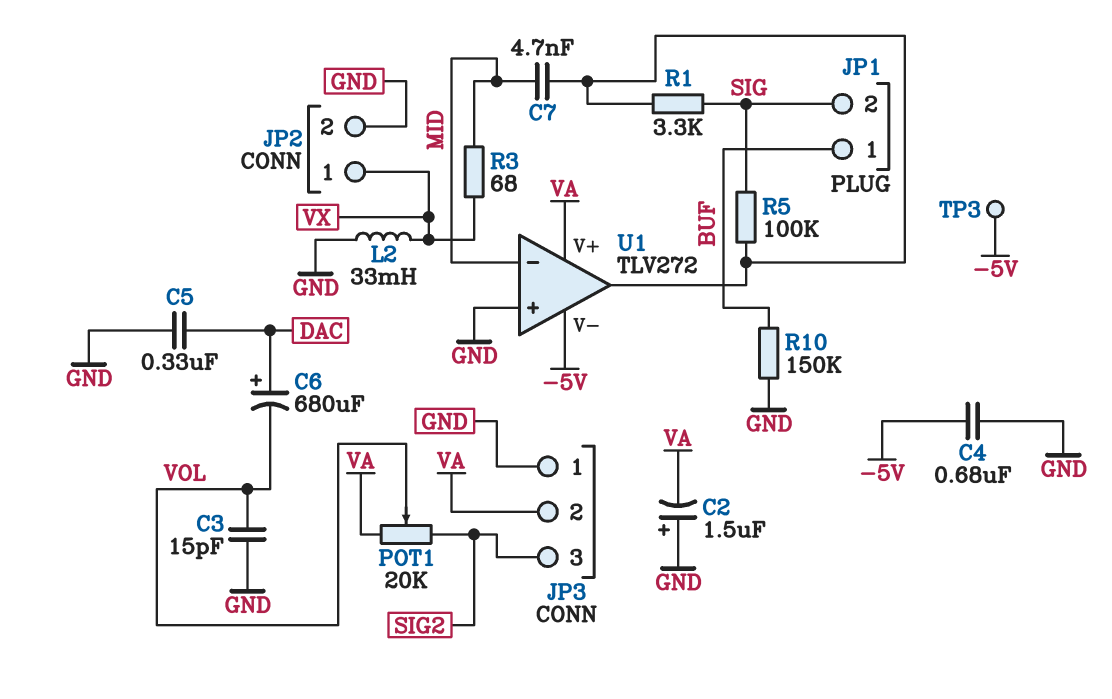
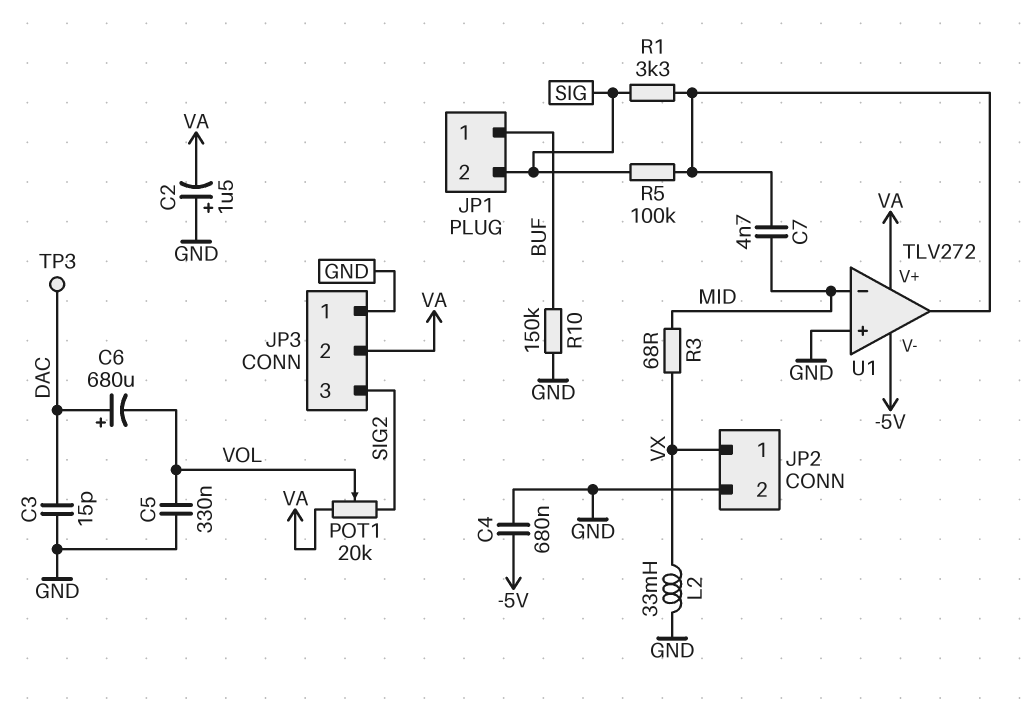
C3: 15pF (GND, VOL) -> 15pF (DAC, GND)
C5: 330nF (DAC, GND) -> 330nF (GND, VOL)
TP3: test point (-5V) -> test point (DAC)

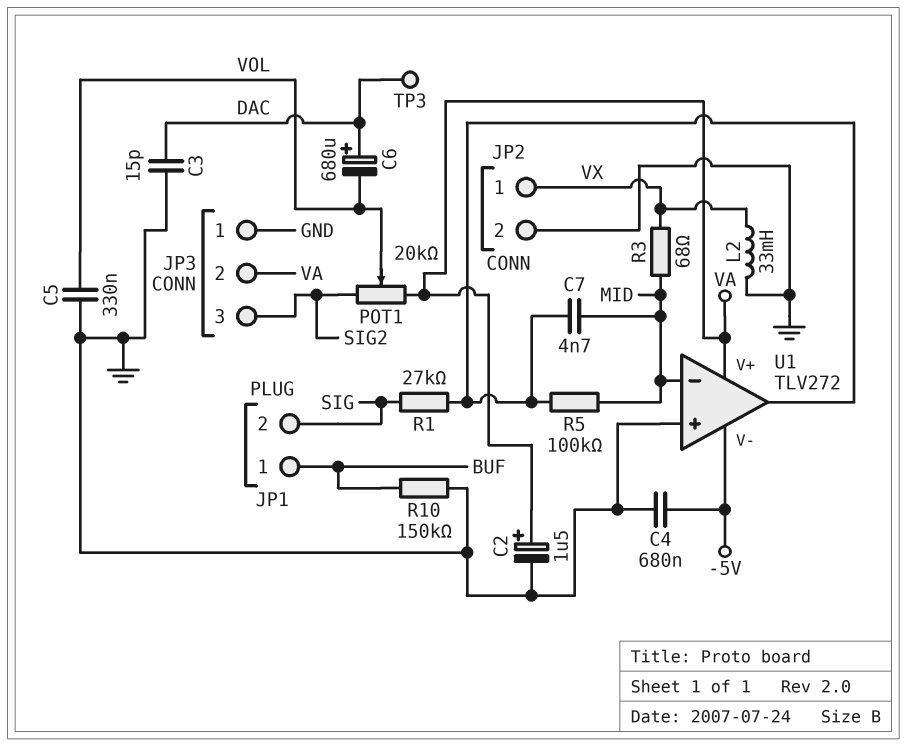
C2: 1.5uF (plus GND, minus VA) -> 1.5uF (plus VA, minus GND)
R1: 3.3k (SIG, U1/out) -> 27k (SIG, U1/out)
R5: 100k (SIG, U1/out) -> 100k (MID, U1/out)

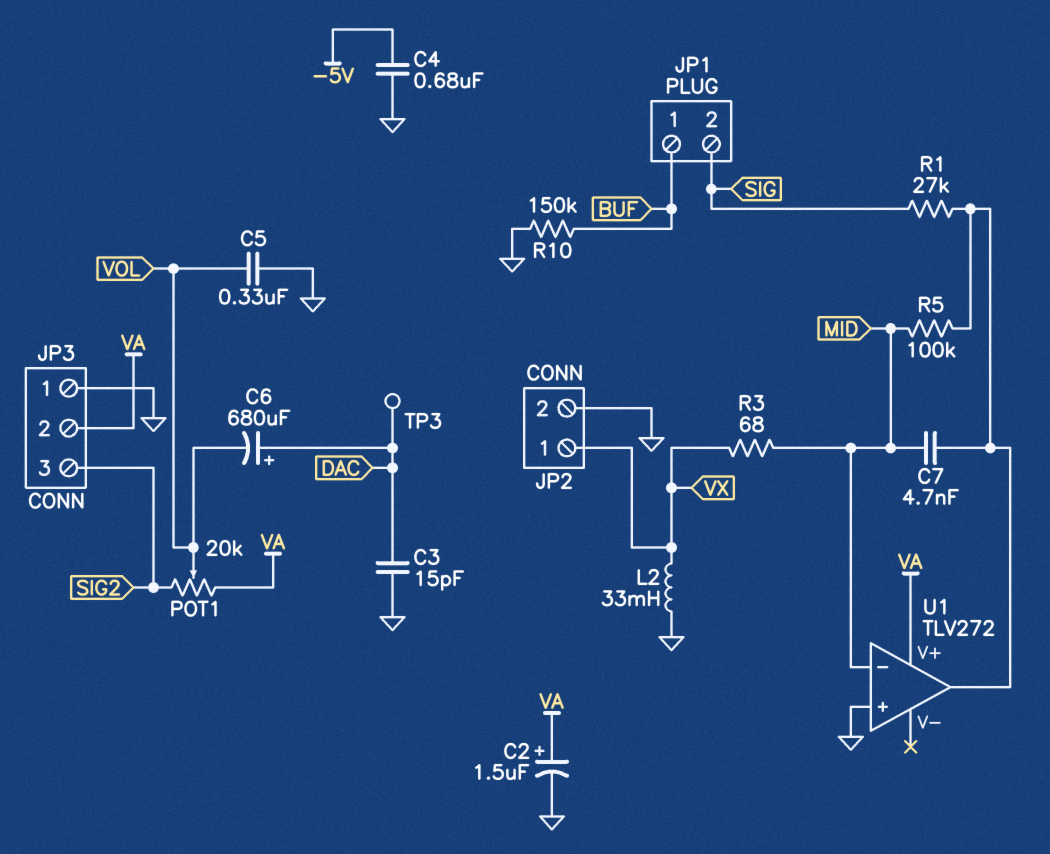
U1 pin V-: -5V -> none

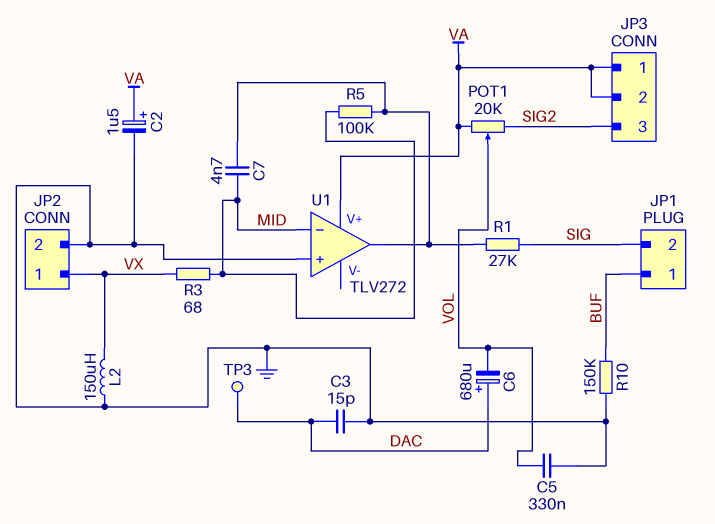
C4: 680nF (-5V, GND) -> none
JP3 pin 1: GND -> VA
L2: 33mH (GND, VX) -> 150uH (GND, VX)

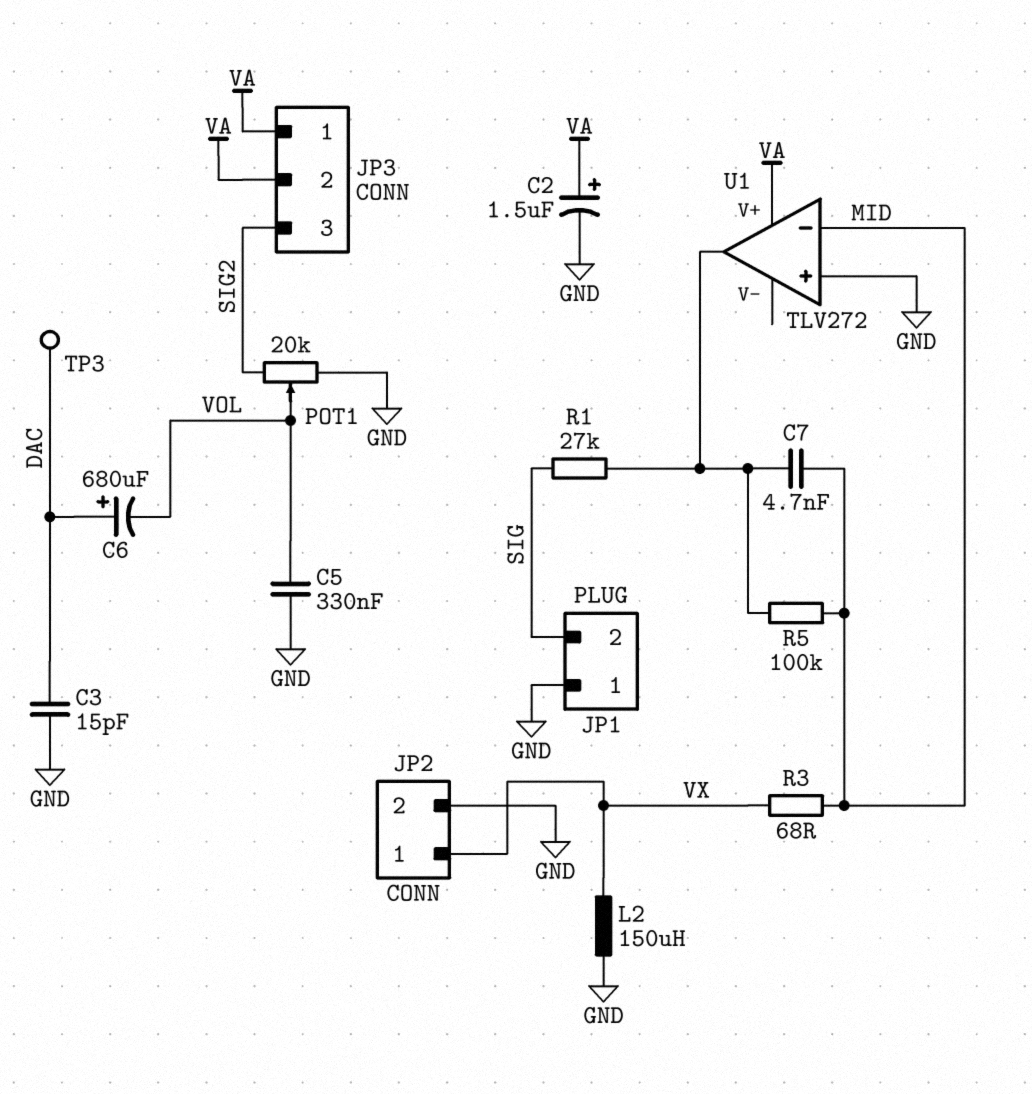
JP1 pin 1: BUF -> GND
POT1: 20k (SIG2, VA, wiper VOL) -> 20k (GND, SIG2, wiper VOL)
R10: 150k (BUF, GND) -> none

